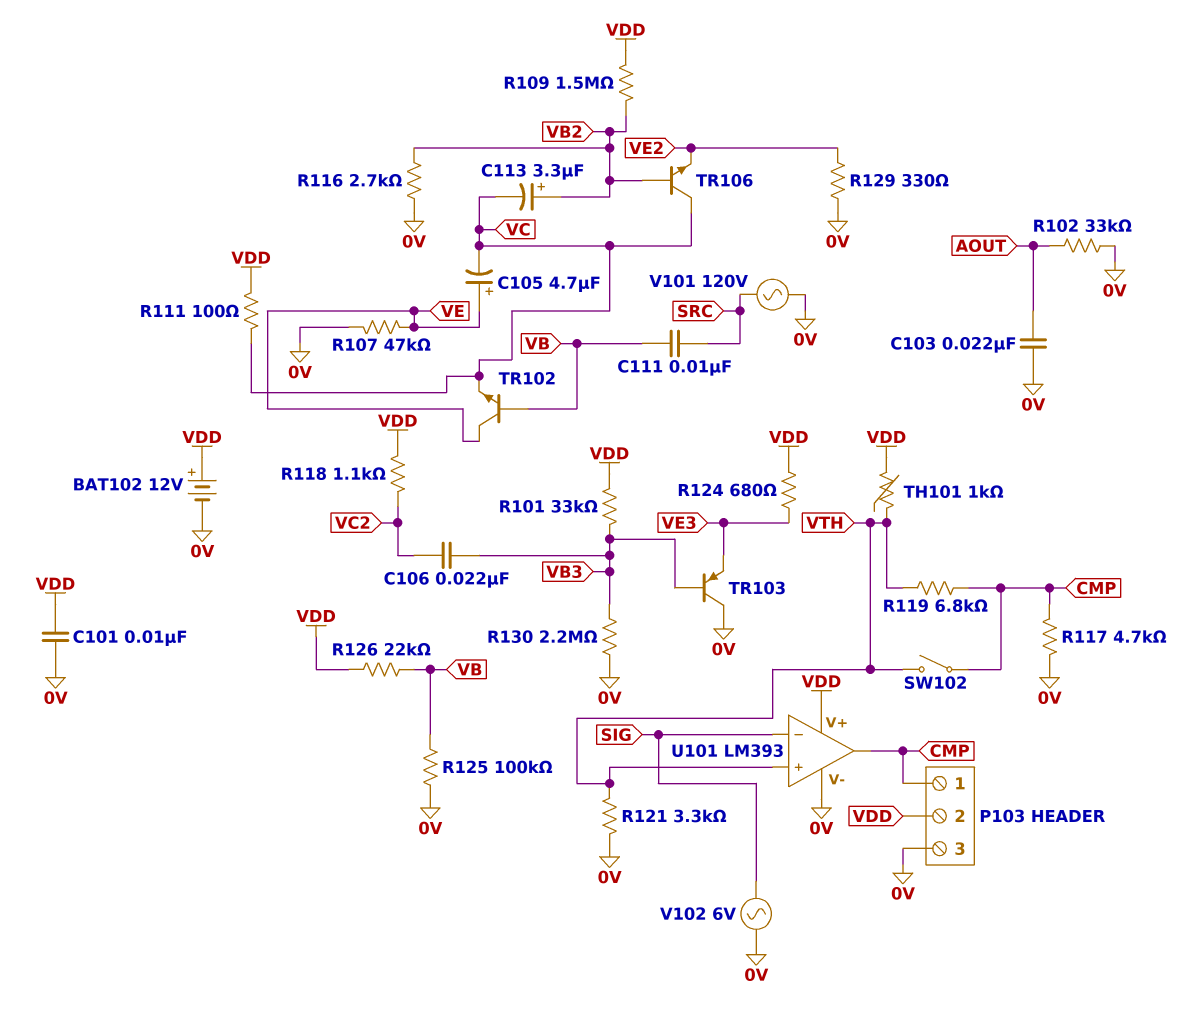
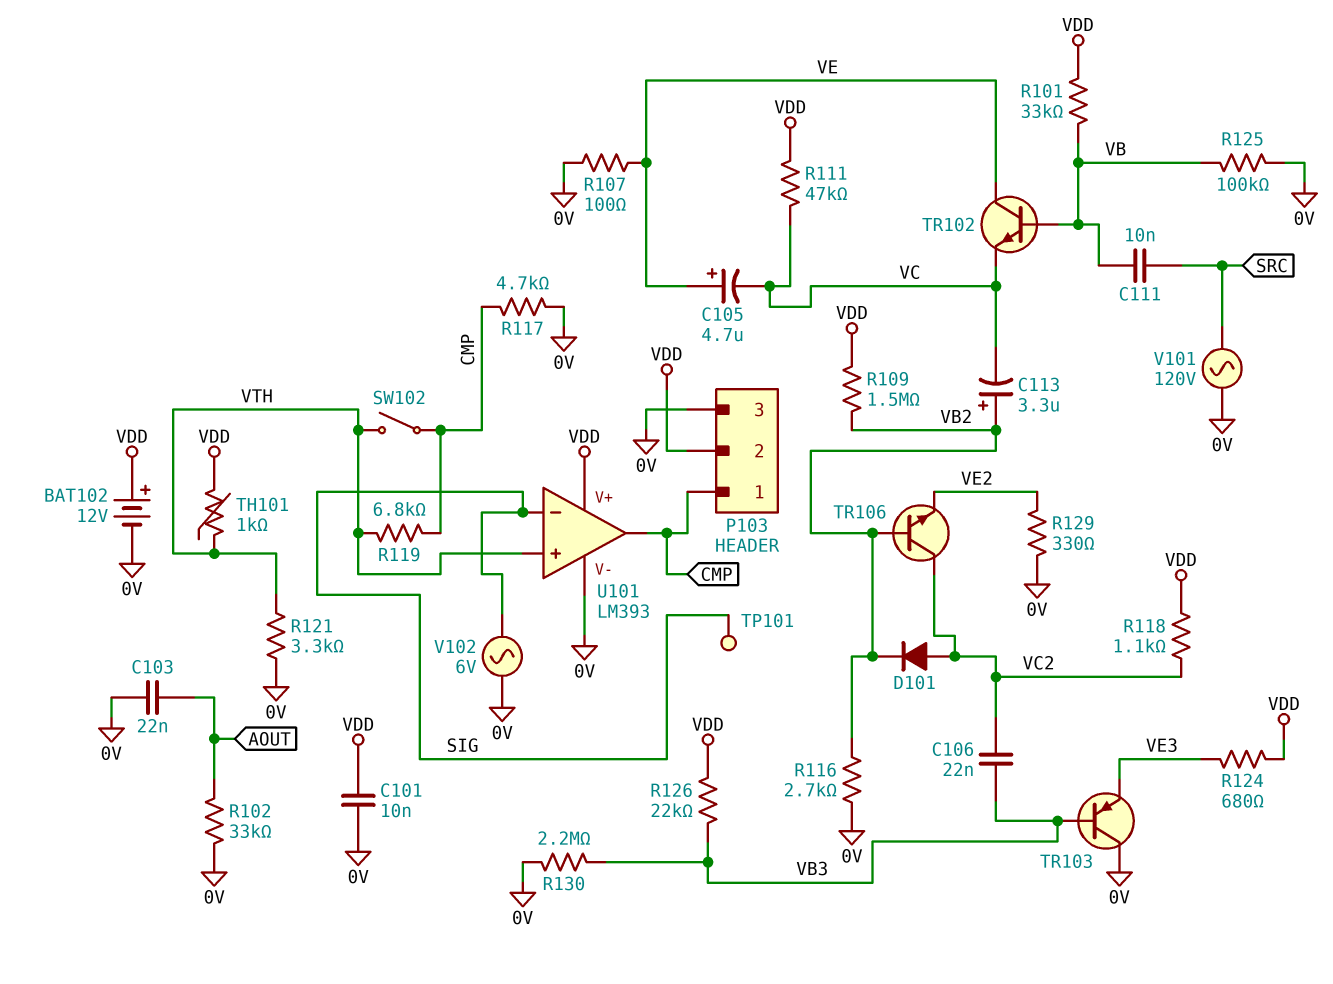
D101: none -> diode (A VC2, K VB2)
R101: 33k (VB3, VDD) -> 33k (VB, VDD)
R107: 47k (0V, VE) -> 100 (0V, VE)
R111: 100 (VC, VDD) -> 47k (VC, VDD)
R126: 22k (VB, VDD) -> 22k (VB3, VDD)
TP101: none -> test point (SIG)
TR106: NPN (B VB2, C VC, E VE2) -> NPN (B VB2, C VC2, E VE2)

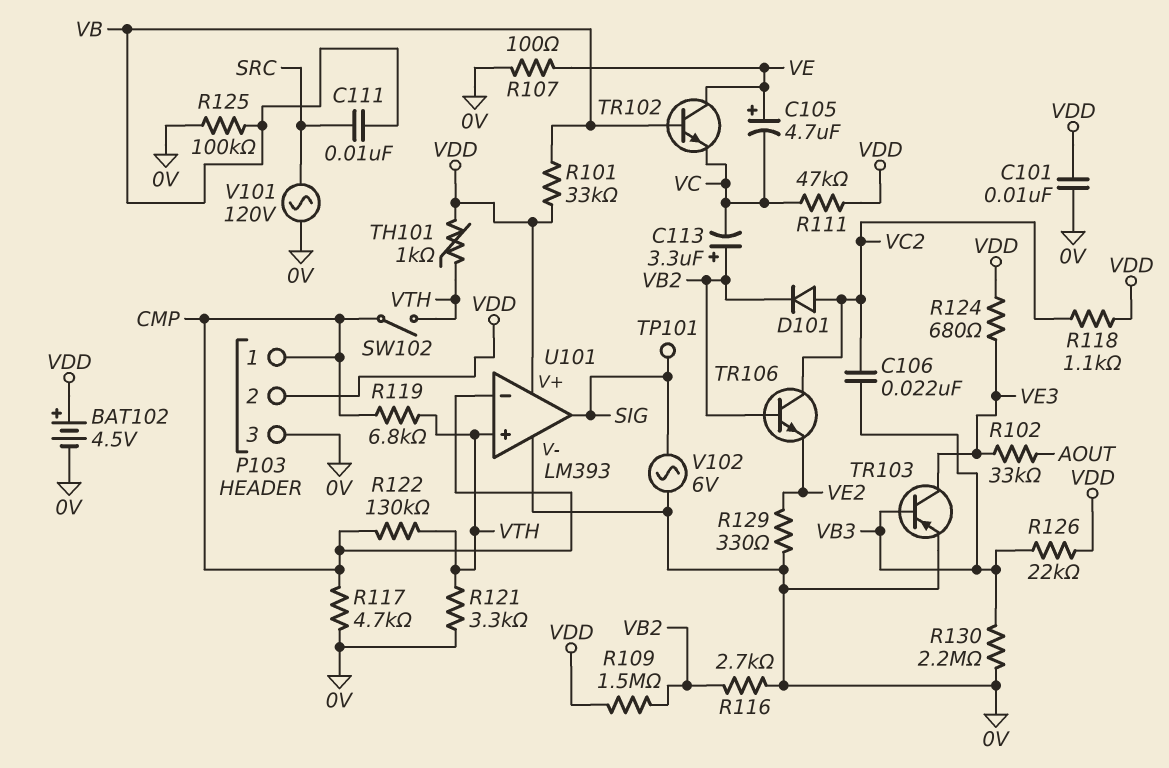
BAT102: 12V (plus VDD, minus 0V) -> 4.5V (plus VDD, minus 0V)
C103: 22nF (0V, AOUT) -> none
R102: 33k (0V, AOUT) -> 33k (AOUT, VE3)
R122: none -> 130k (CMP, VTH)
TR103: PNP (B VB3, C 0V, E VE3) -> PNP (B VB3, C VE3, E 0V)
U101 pin in-: SIG -> CMP
U101 pin out: CMP -> SIG

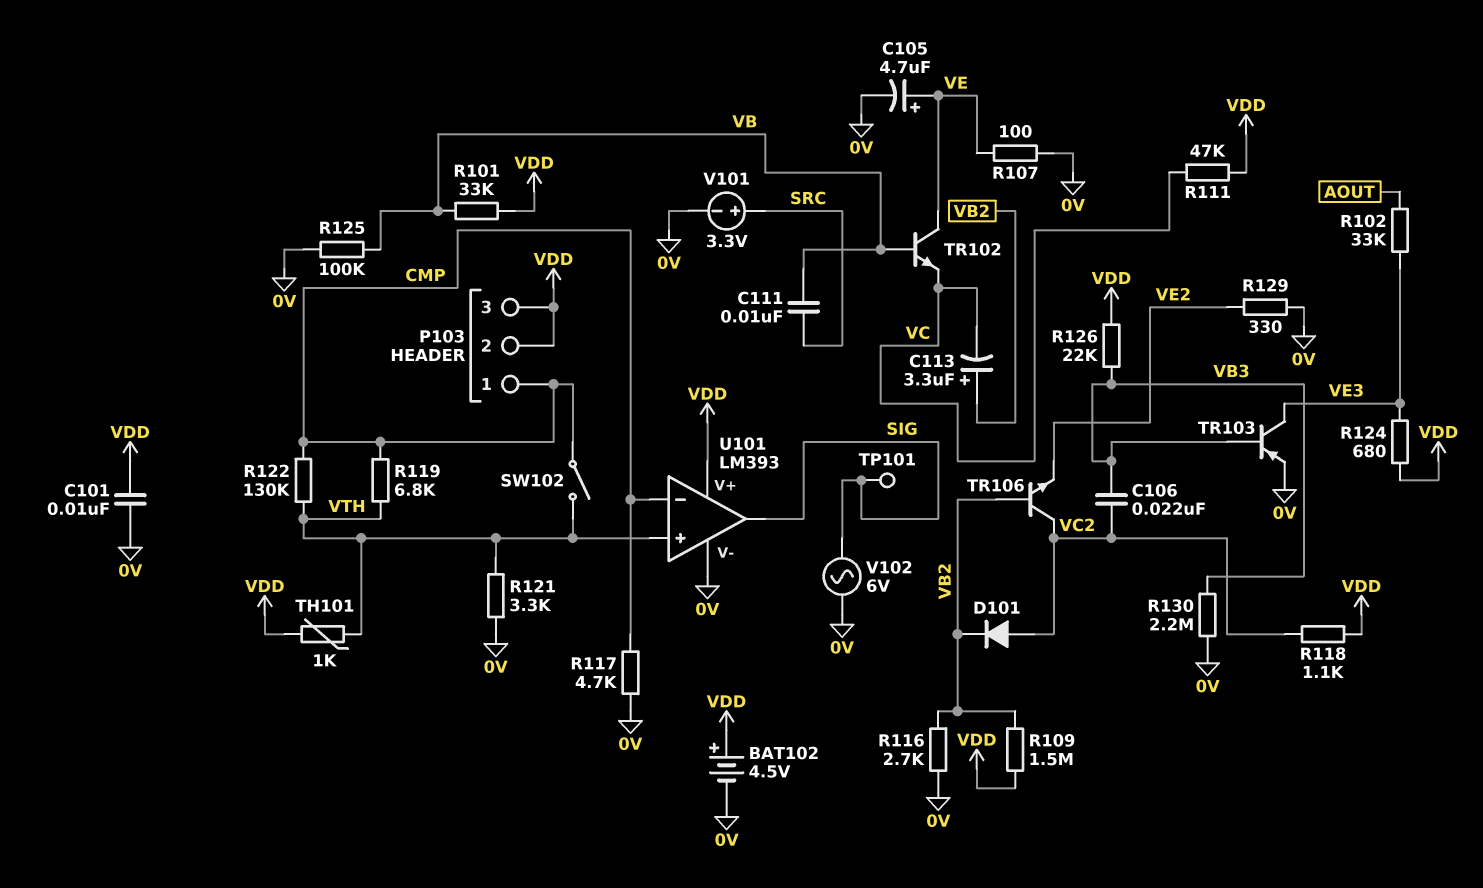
C105: 4.7uF (plus VE, minus VC) -> 4.7uF (plus VE, minus 0V)
P103 pin 3: 0V -> VDD
V101: AC 120V (0V, SRC) -> 3.3V (plus SRC, minus 0V)

